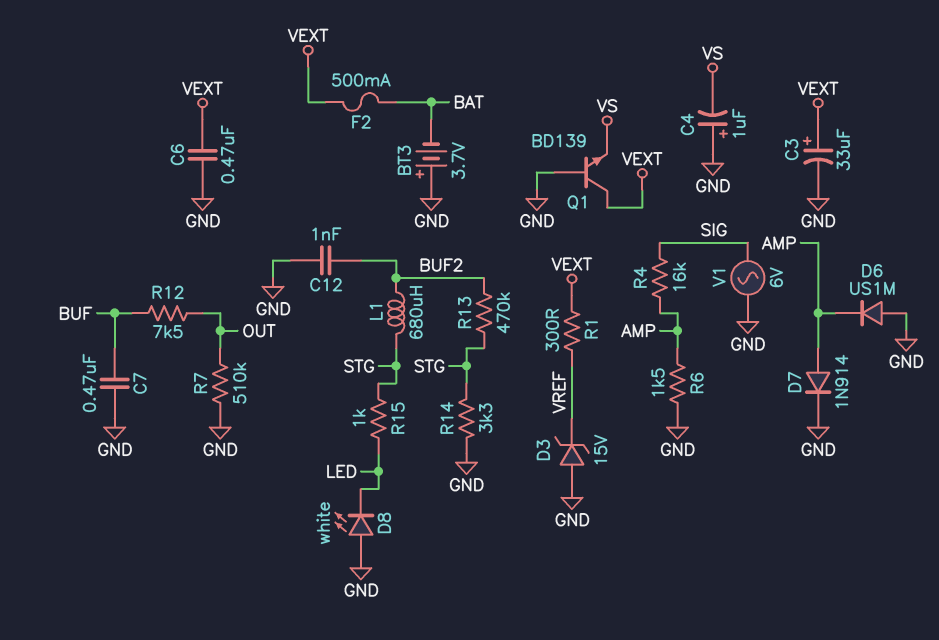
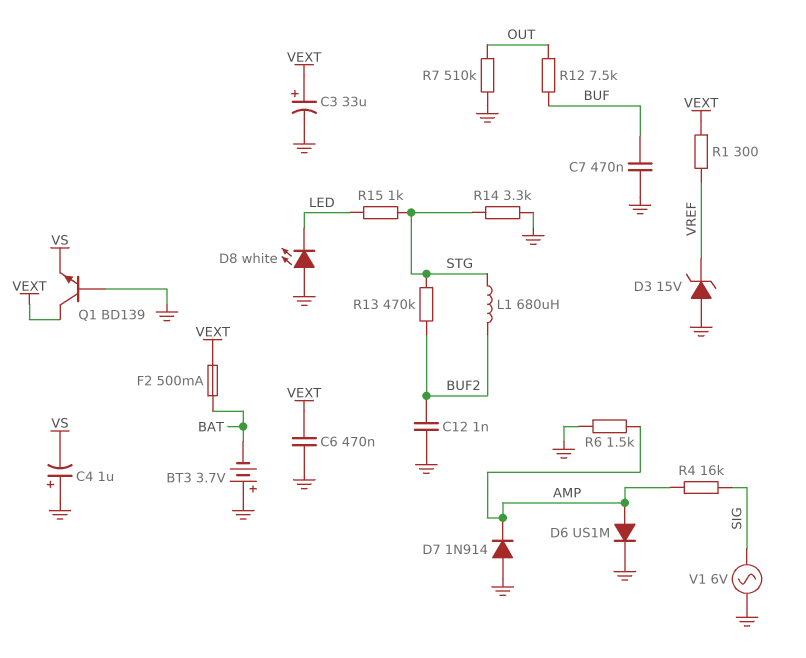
D6: diode US1M (A GND, K AMP) -> diode US1M (A AMP, K GND)
D7: diode 1N914 (A AMP, K GND) -> diode 1N914 (A GND, K AMP)

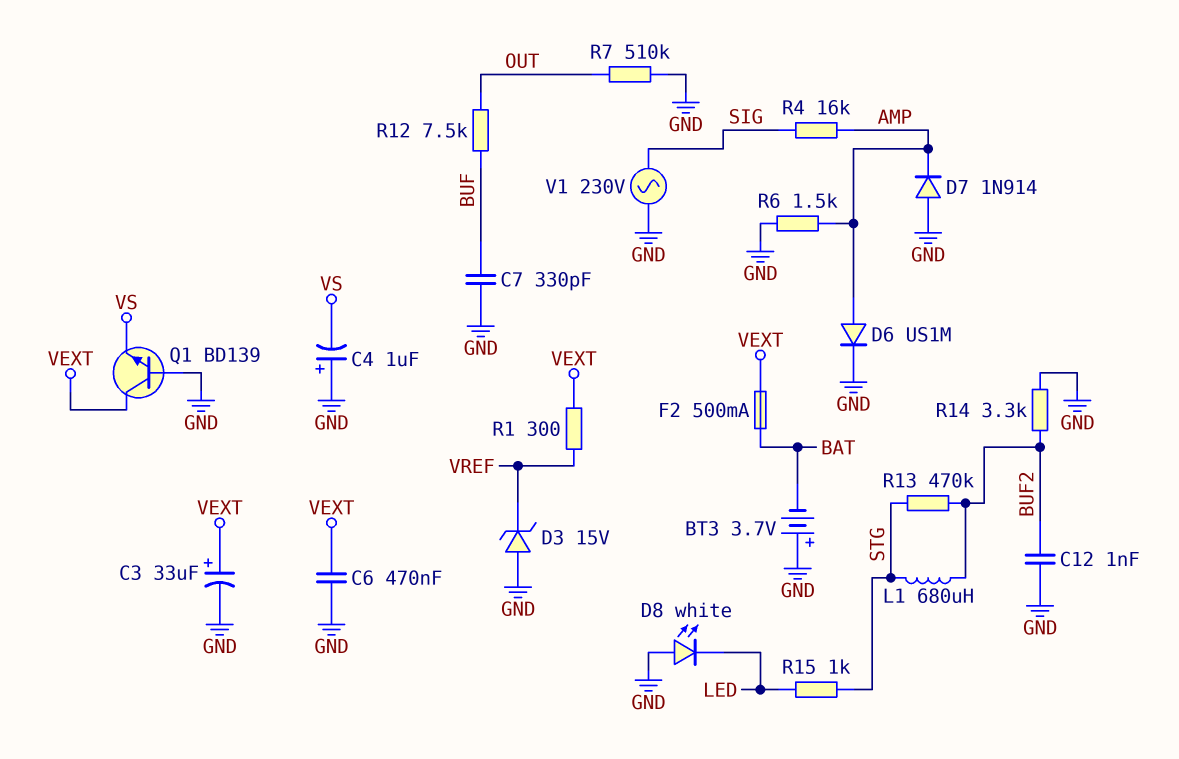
C7: 470nF (BUF, GND) -> 330pF (BUF, GND)
R14: 3.3k (GND, STG) -> 3.3k (BUF2, GND)
V1: AC 6V (GND, SIG) -> AC 230V (GND, SIG)

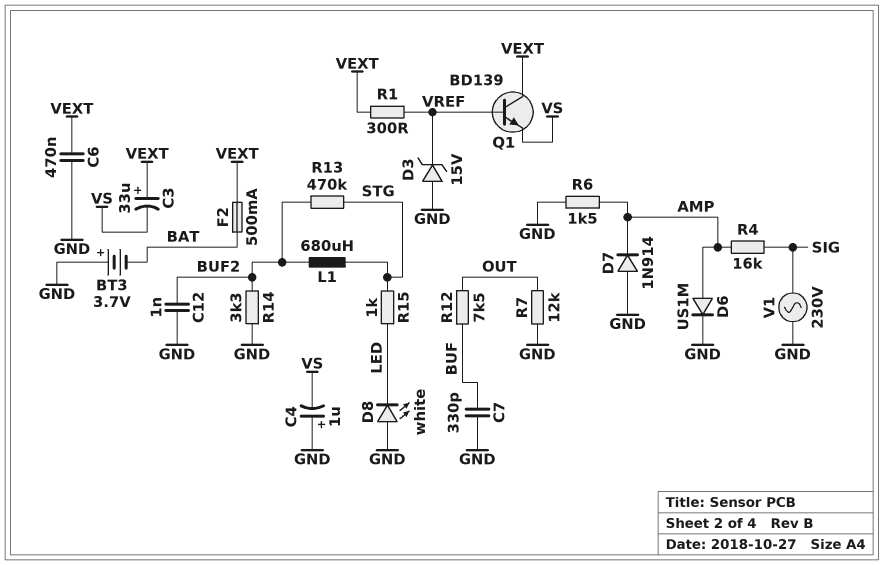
C3: 33uF (plus VEXT, minus GND) -> 33uF (plus VEXT, minus VS)
Q1: NPN BD139 (B GND, C VEXT, E VS) -> NPN BD139 (B VREF, C VEXT, E VS)
R7: 510k (GND, OUT) -> 12k (GND, OUT)

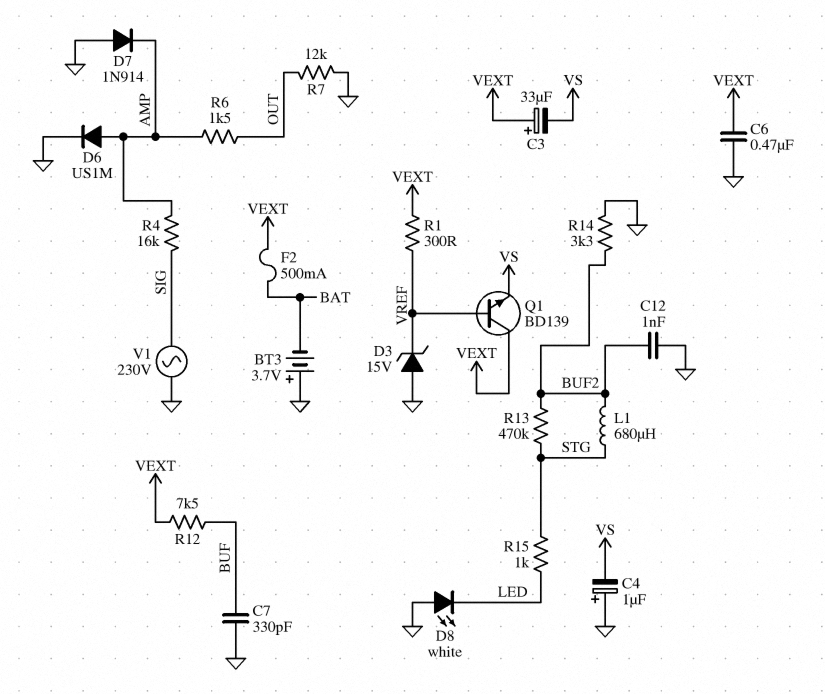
R6: 1.5k (AMP, GND) -> 1.5k (AMP, OUT)
R12: 7.5k (BUF, OUT) -> 7.5k (BUF, VEXT)

